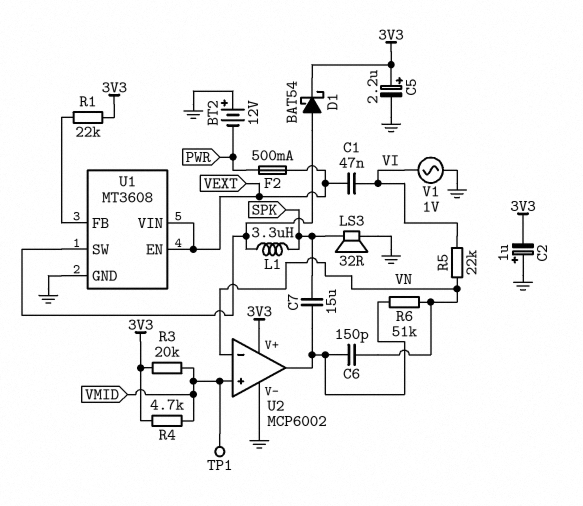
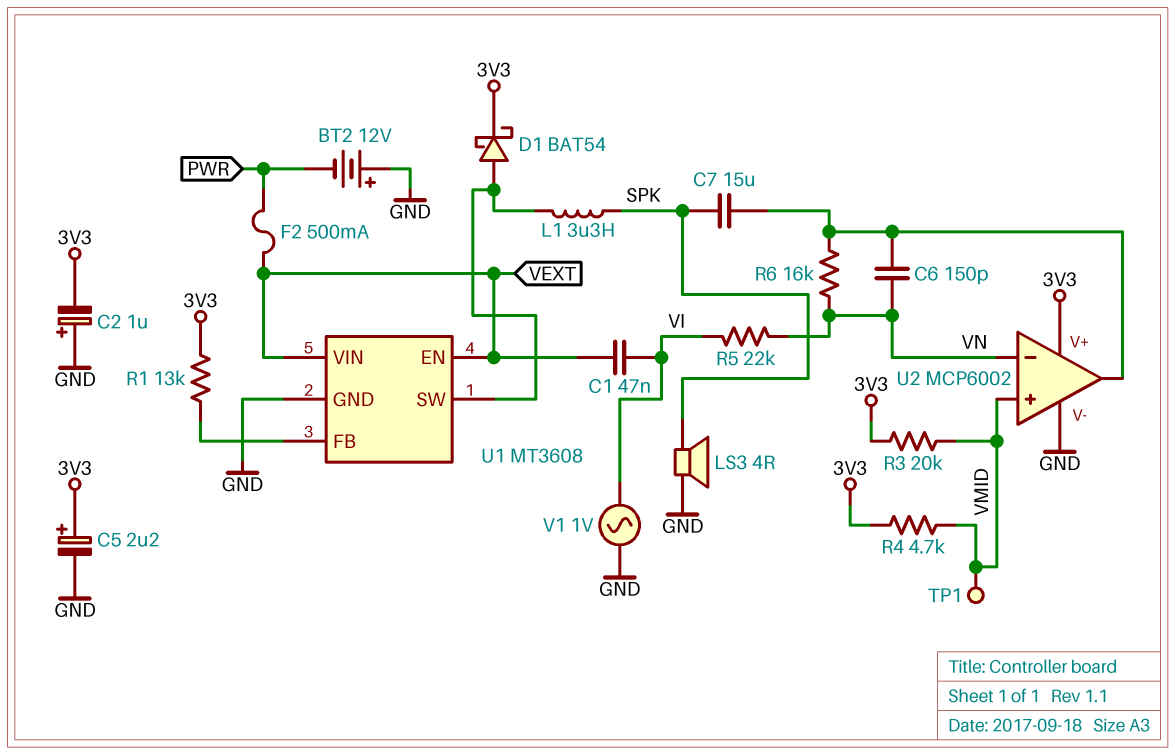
LS3: speaker 32R (GND, SPK) -> speaker 4R (GND, SPK)
R1: 22k (3V3, U1/FB) -> 13k (3V3, U1/FB)
R6: 51k (U2/out, VN) -> 16k (U2/out, VN)

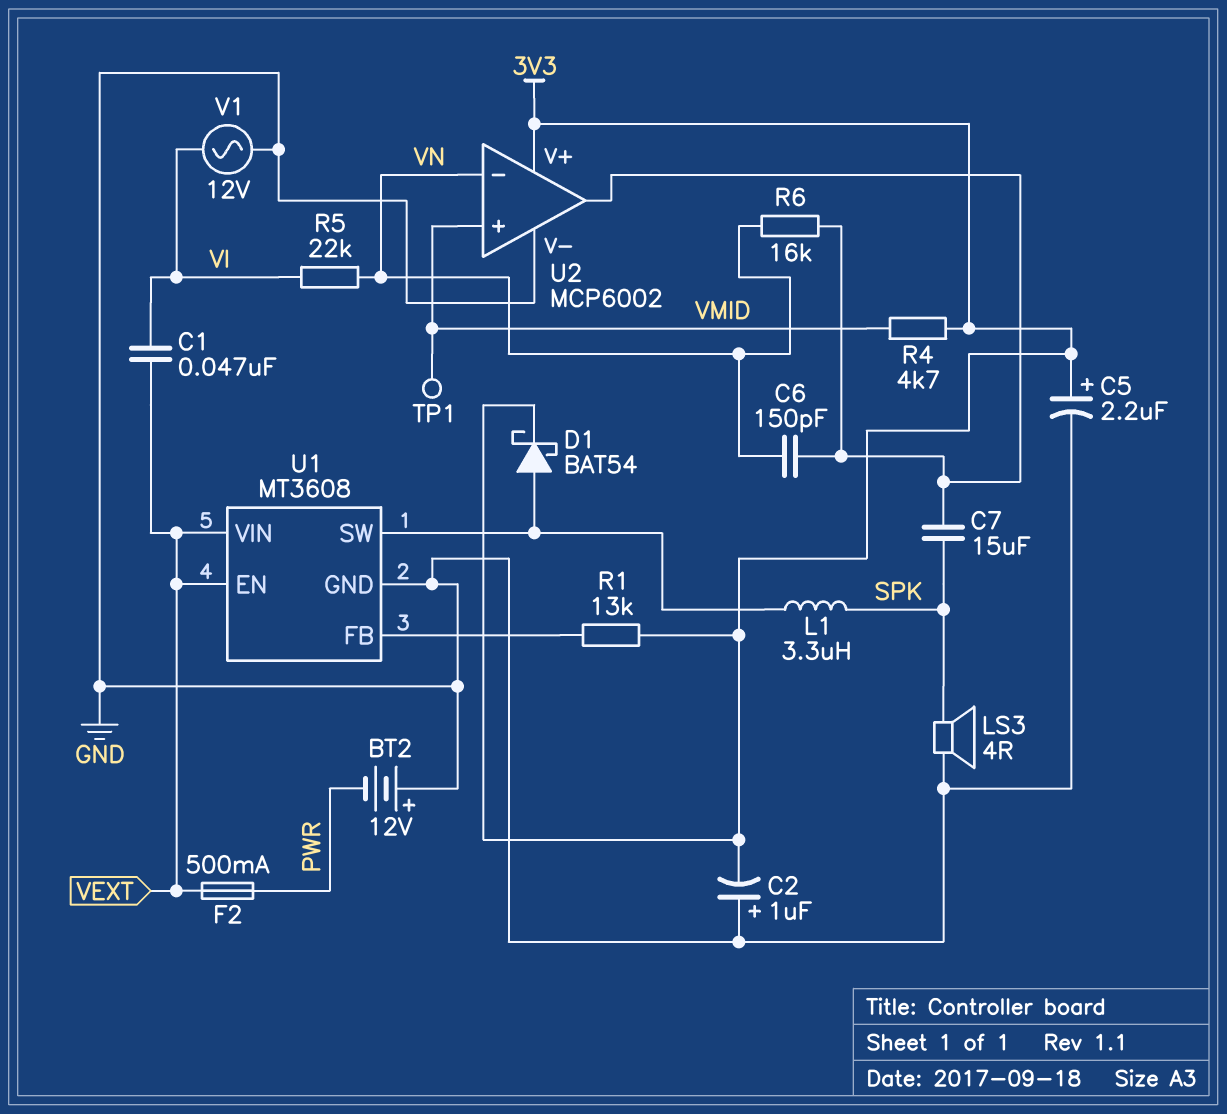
R3: 20k (3V3, VMID) -> none
V1: AC 1V (GND, VI) -> AC 12V (GND, VI)

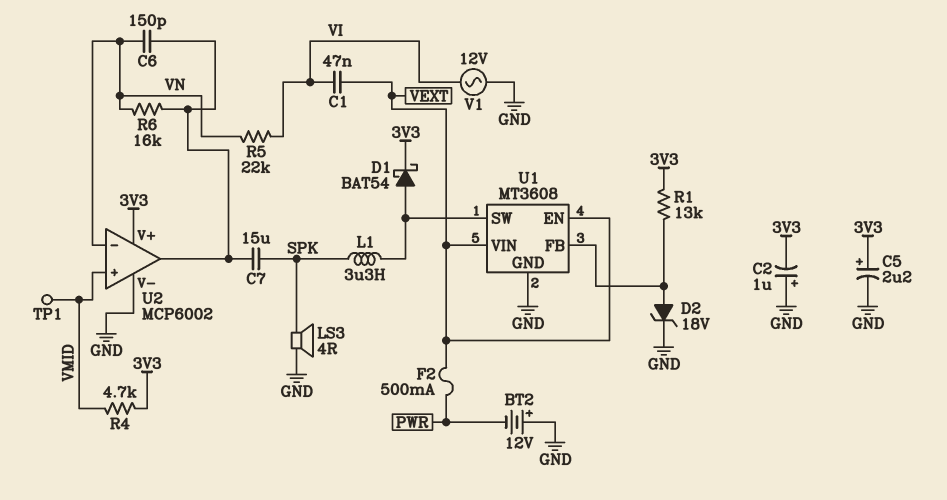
D2: none -> zener 18V (A U1/FB, K GND)

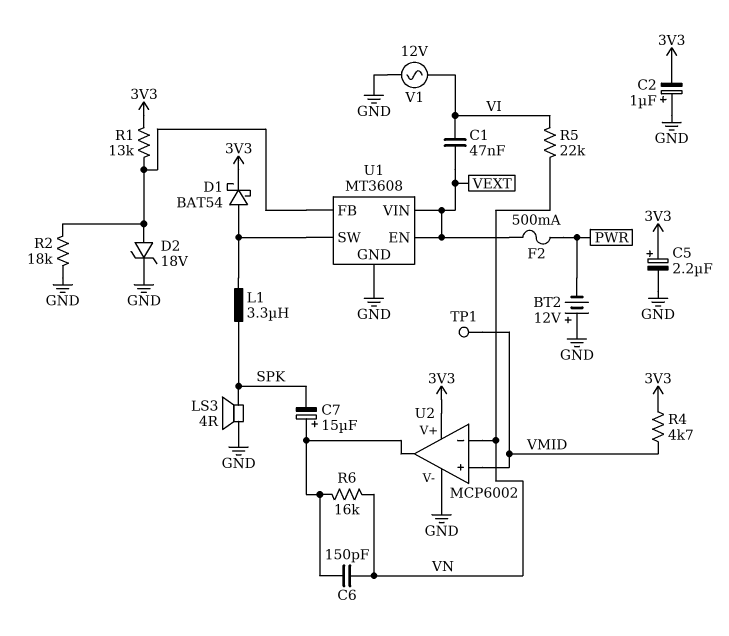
C7: 15uF (SPK, U2/out) -> 15uF (plus U2/out, minus SPK)
R2: none -> 18k (GND, U1/FB)

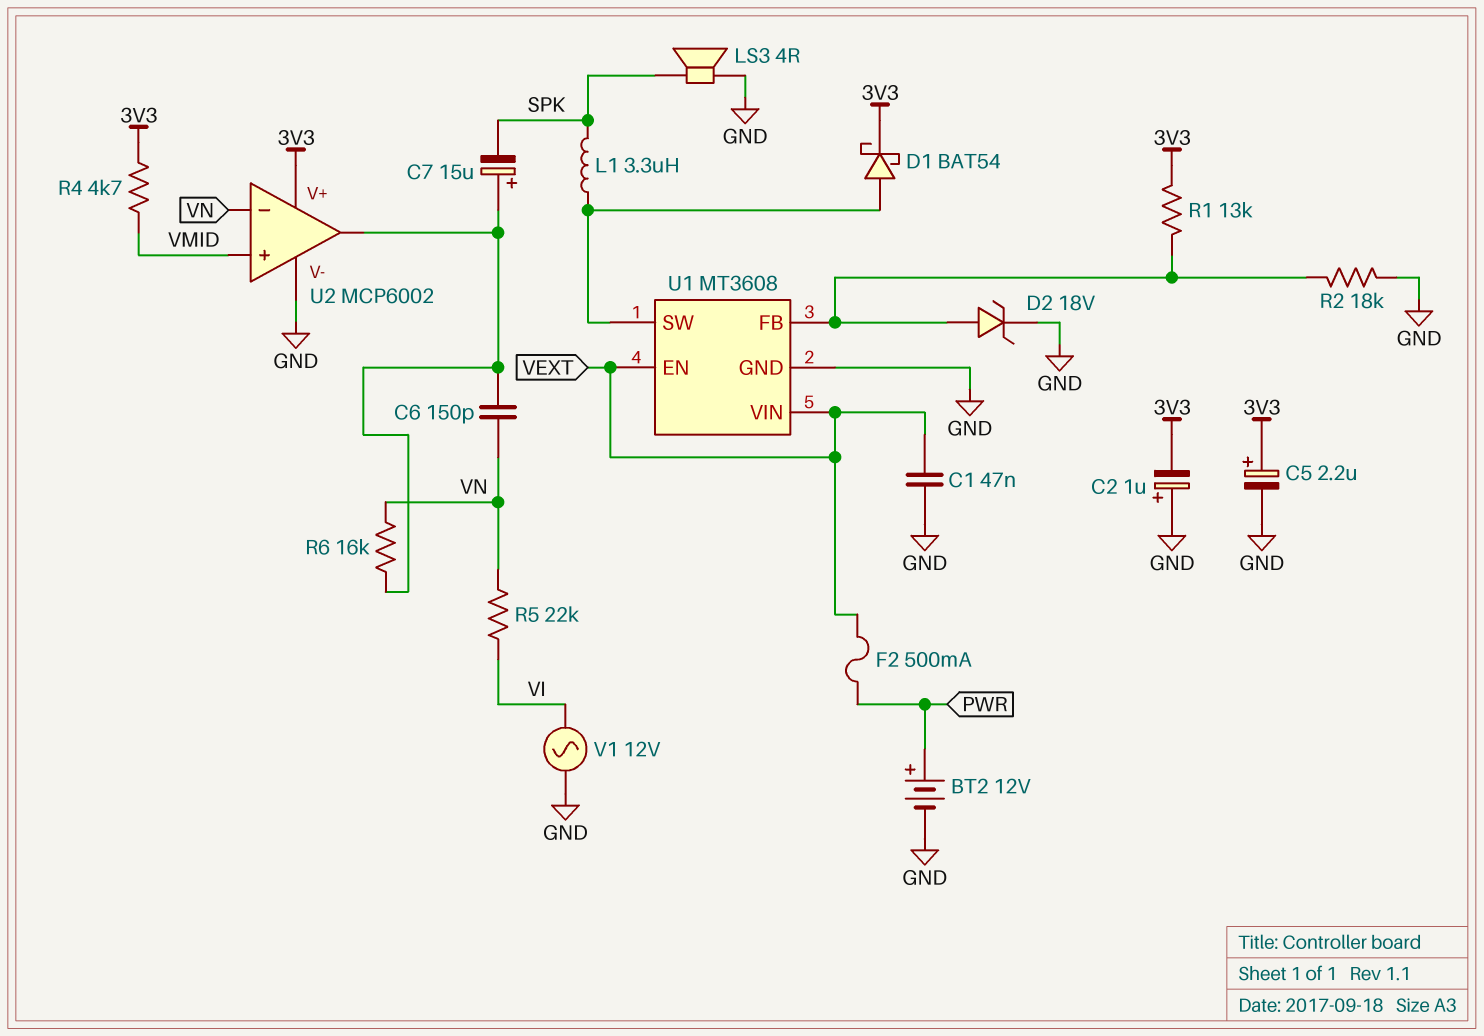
BT2: 12V (plus GND, minus PWR) -> 12V (plus PWR, minus GND)
C1: 47nF (VEXT, VI) -> 47nF (GND, VEXT)
TP1: test point (VMID) -> none

